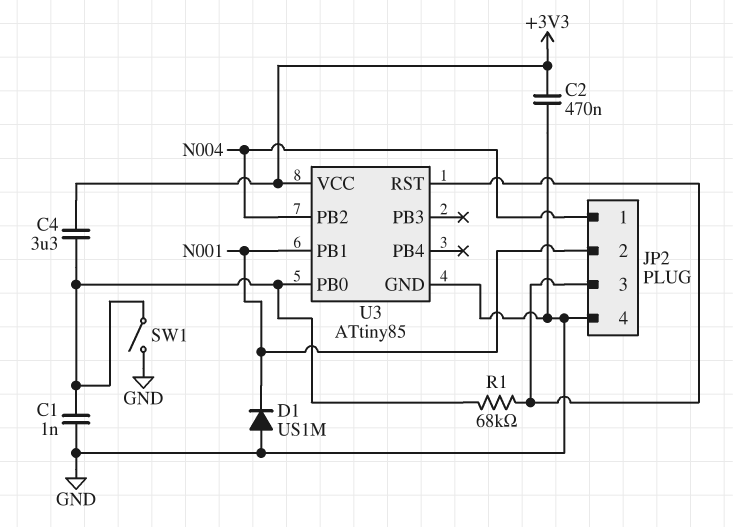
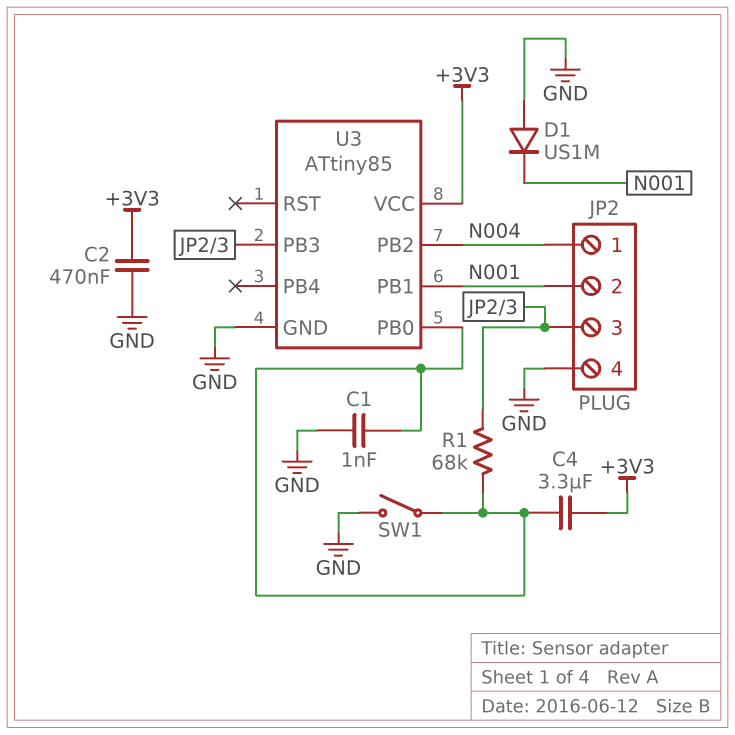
U3 pin PB3: none -> JP2/3
U3 pin RST: JP2/3 -> none

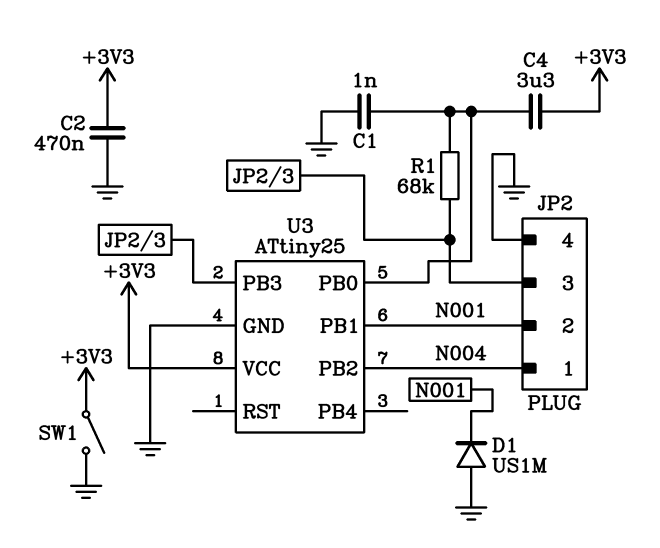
SW1: switch (GND, U3/PB0) -> switch (+3V3, GND)
U3: ATtiny85 -> ATtiny25

